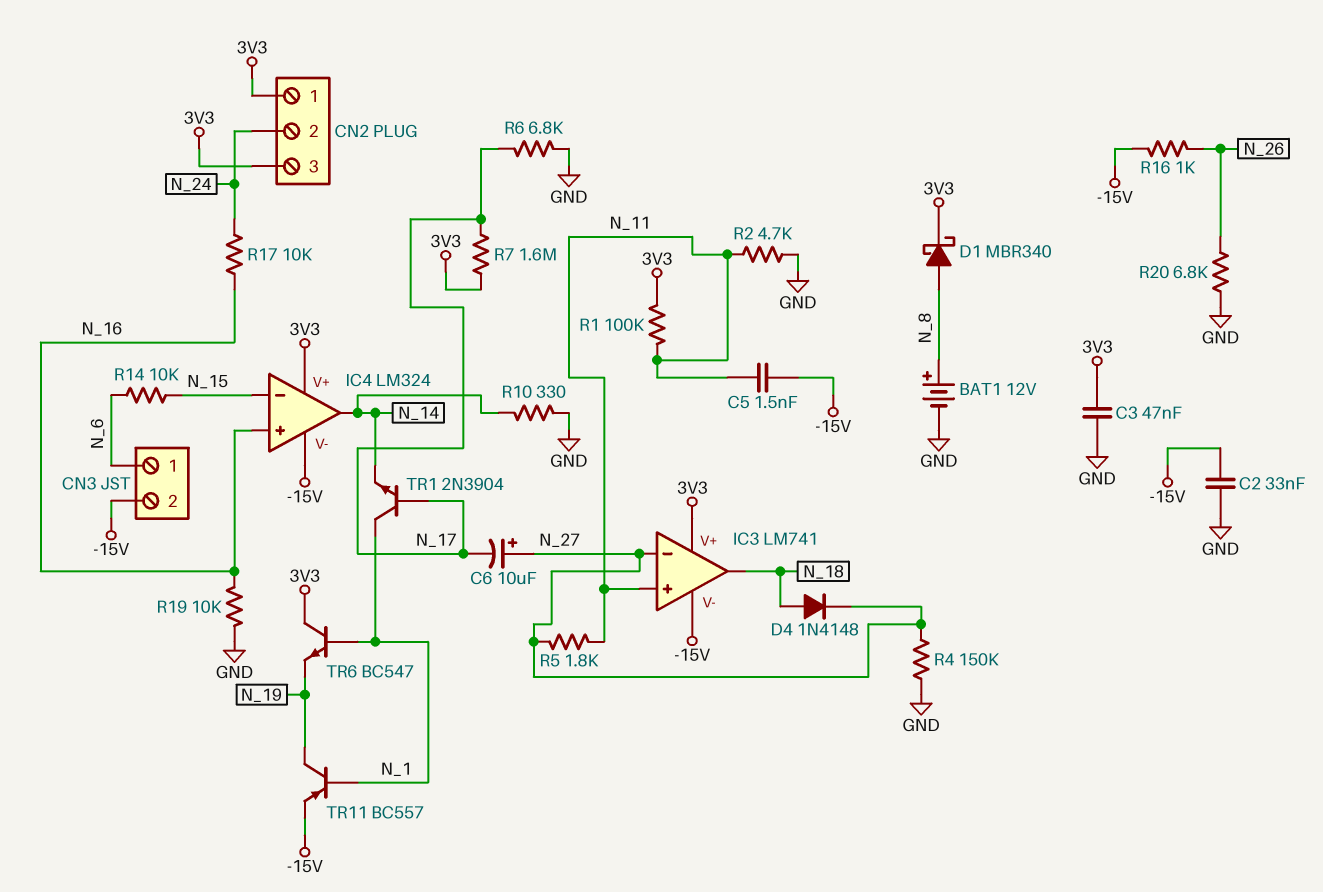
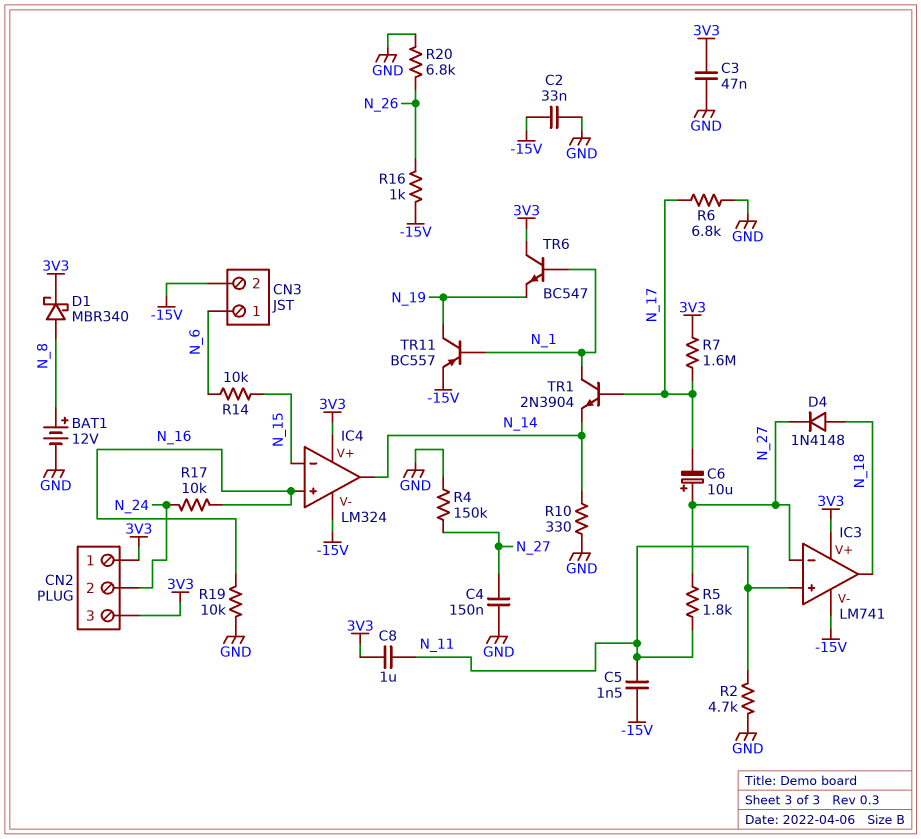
C4: none -> 150nF (GND, N_27)
C8: none -> 1uF (3V3, N_11)
R1: 100k (3V3, N_11) -> none

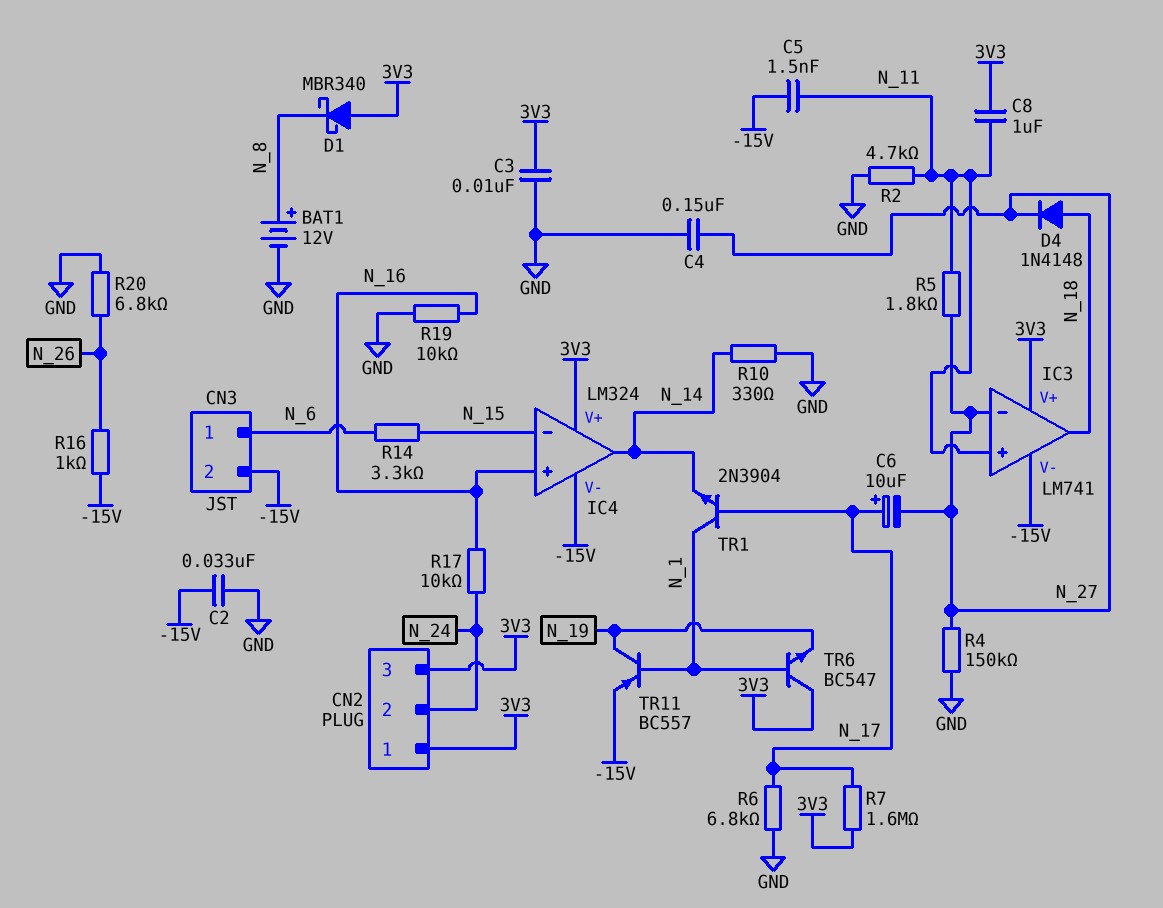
C3: 47nF (3V3, GND) -> 10nF (3V3, GND)
C6: 10uF (plus N_27, minus N_17) -> 10uF (plus N_17, minus N_27)
D1: schottky MBR340 (A N_8, K 3V3) -> schottky MBR340 (A 3V3, K N_8)
R14: 10k (N_6, N_15) -> 3.3k (N_6, N_15)

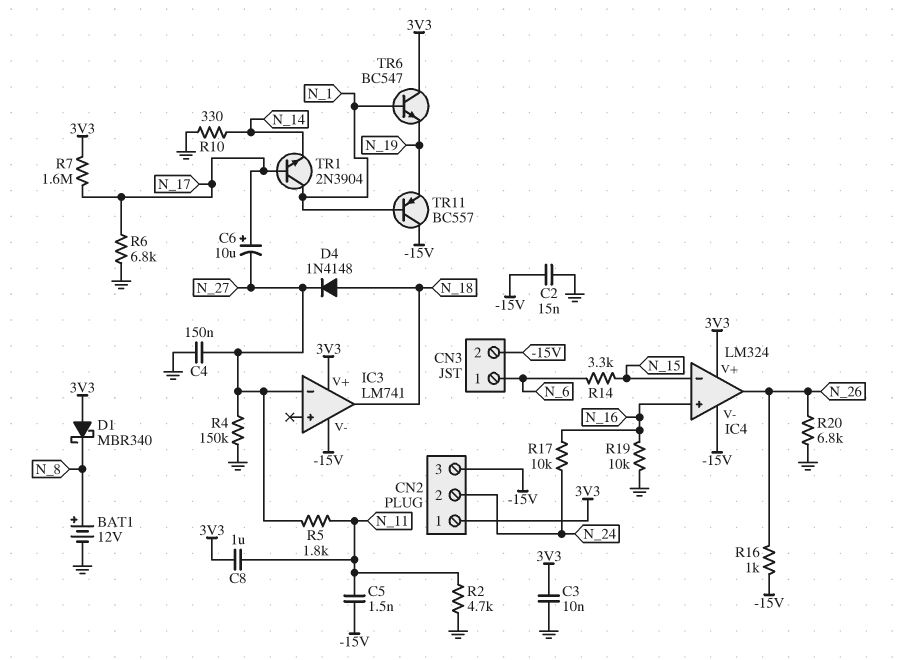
C2: 33nF (-15V, GND) -> 15nF (-15V, GND)
CN2 pin 3: 3V3 -> -15V
IC3 pin in+: N_11 -> none
IC4 pin out: N_14 -> N_26
TR11: PNP BC557 (B N_1, C N_19, E -15V) -> PNP BC557 (B N_1, C -15V, E N_19)

